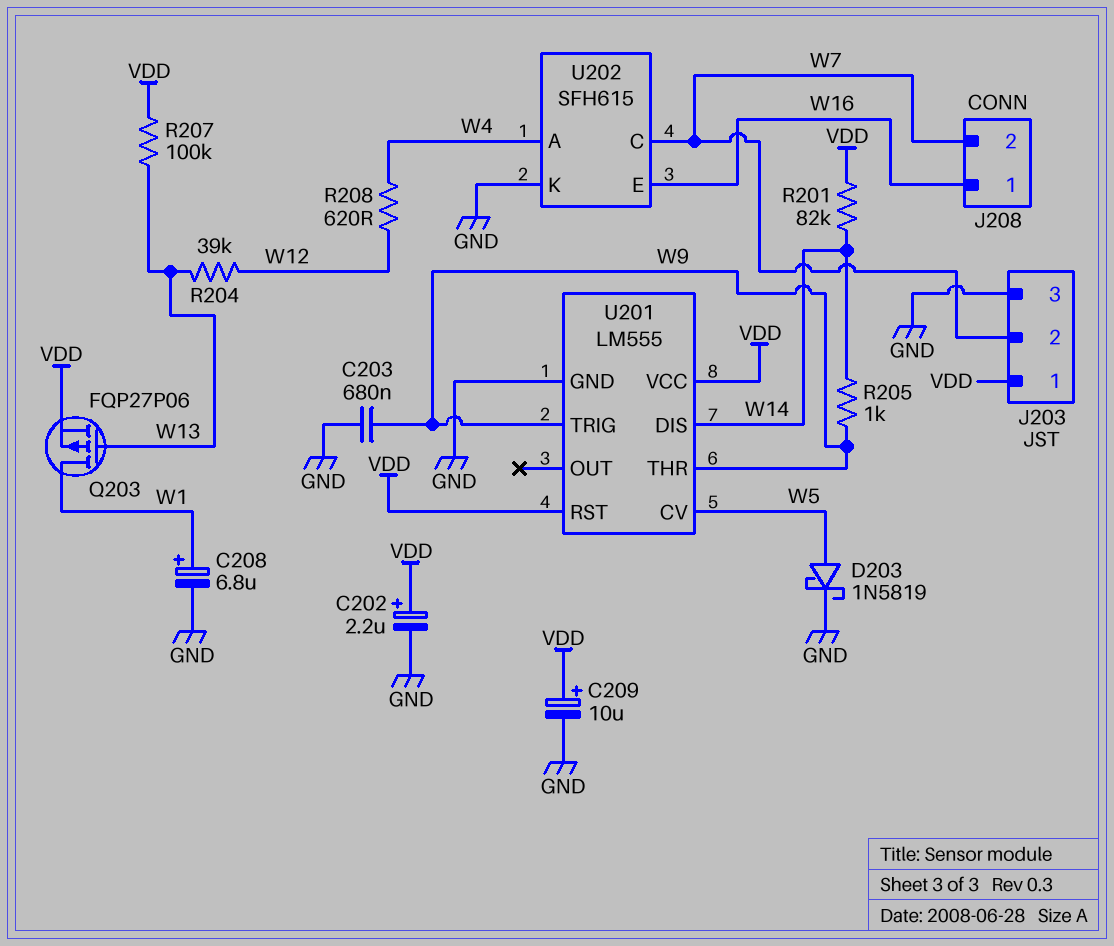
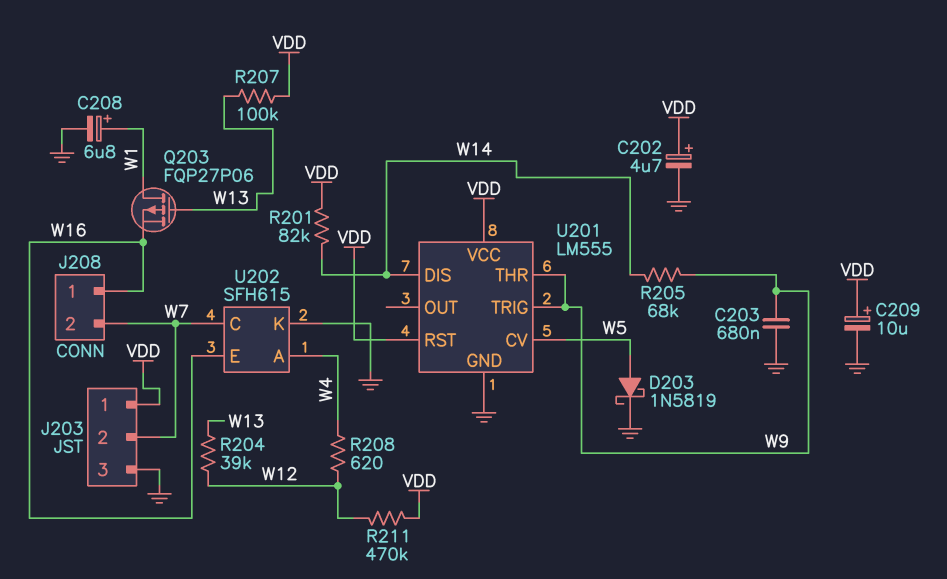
C202: 2.2uF (plus VDD, minus GND) -> 4.7uF (plus VDD, minus GND)
Q203: PMOS FQP27P06 (G W13, D W1, S VDD) -> PMOS FQP27P06 (G W13, D W1, S W16)
R205: 1k (W9, W14) -> 68k (W9, W14)
R211: none -> 470k (VDD, W12)

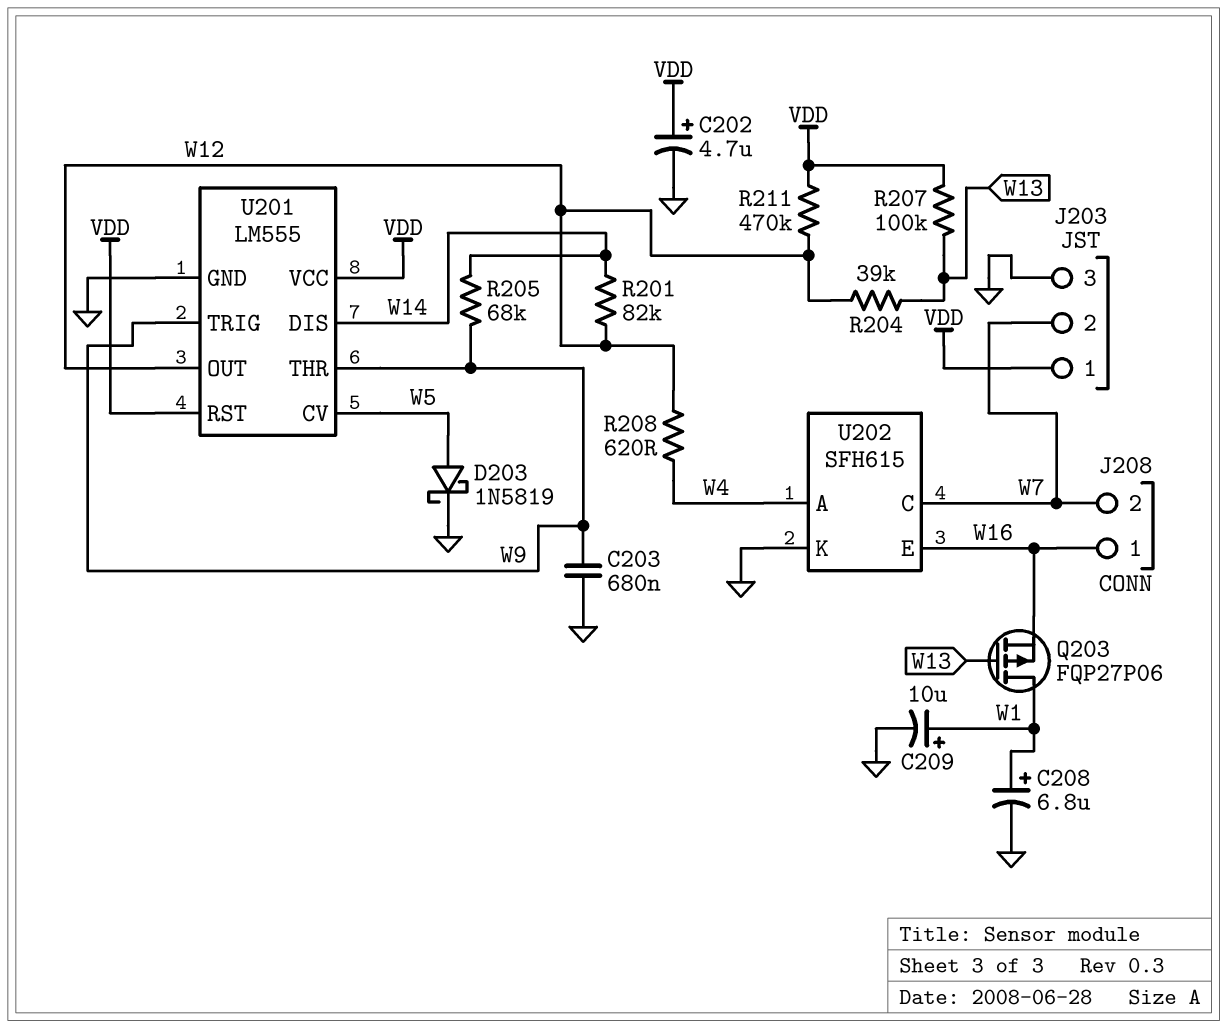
C209: 10uF (plus VDD, minus GND) -> 10uF (plus W1, minus GND)
R201: 82k (VDD, W14) -> 82k (W12, W14)
U201 pin OUT: none -> W12

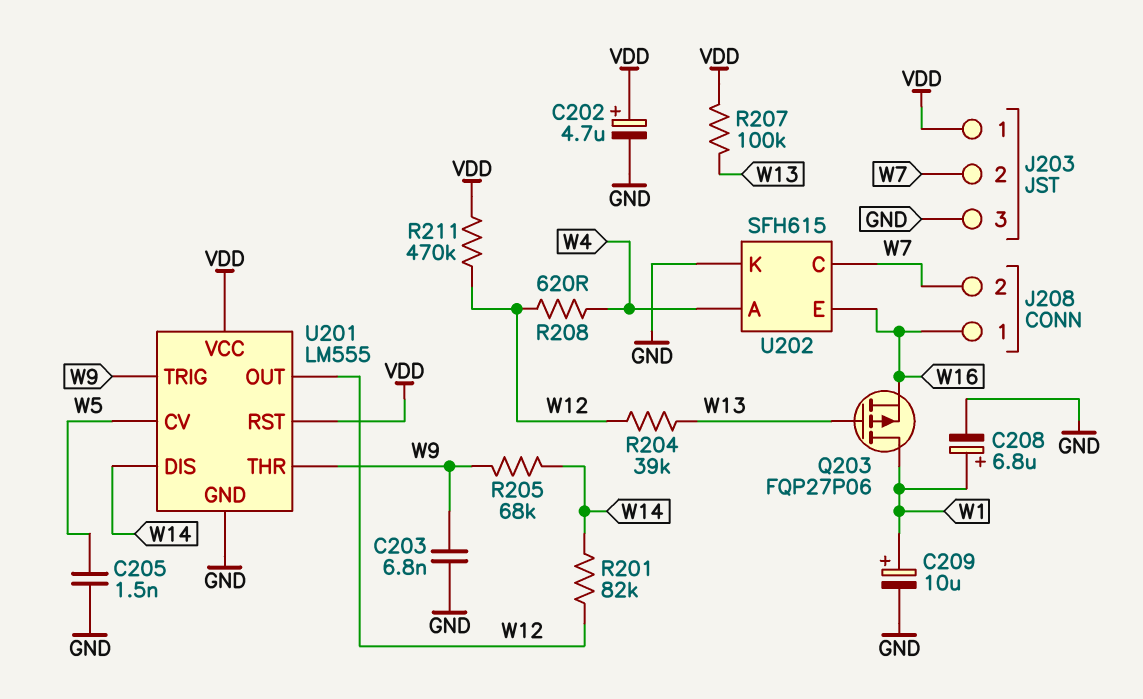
C203: 680nF (GND, W9) -> 6.8nF (GND, W9)
C205: none -> 1.5nF (GND, W5)
D203: schottky 1N5819 (A W5, K GND) -> none

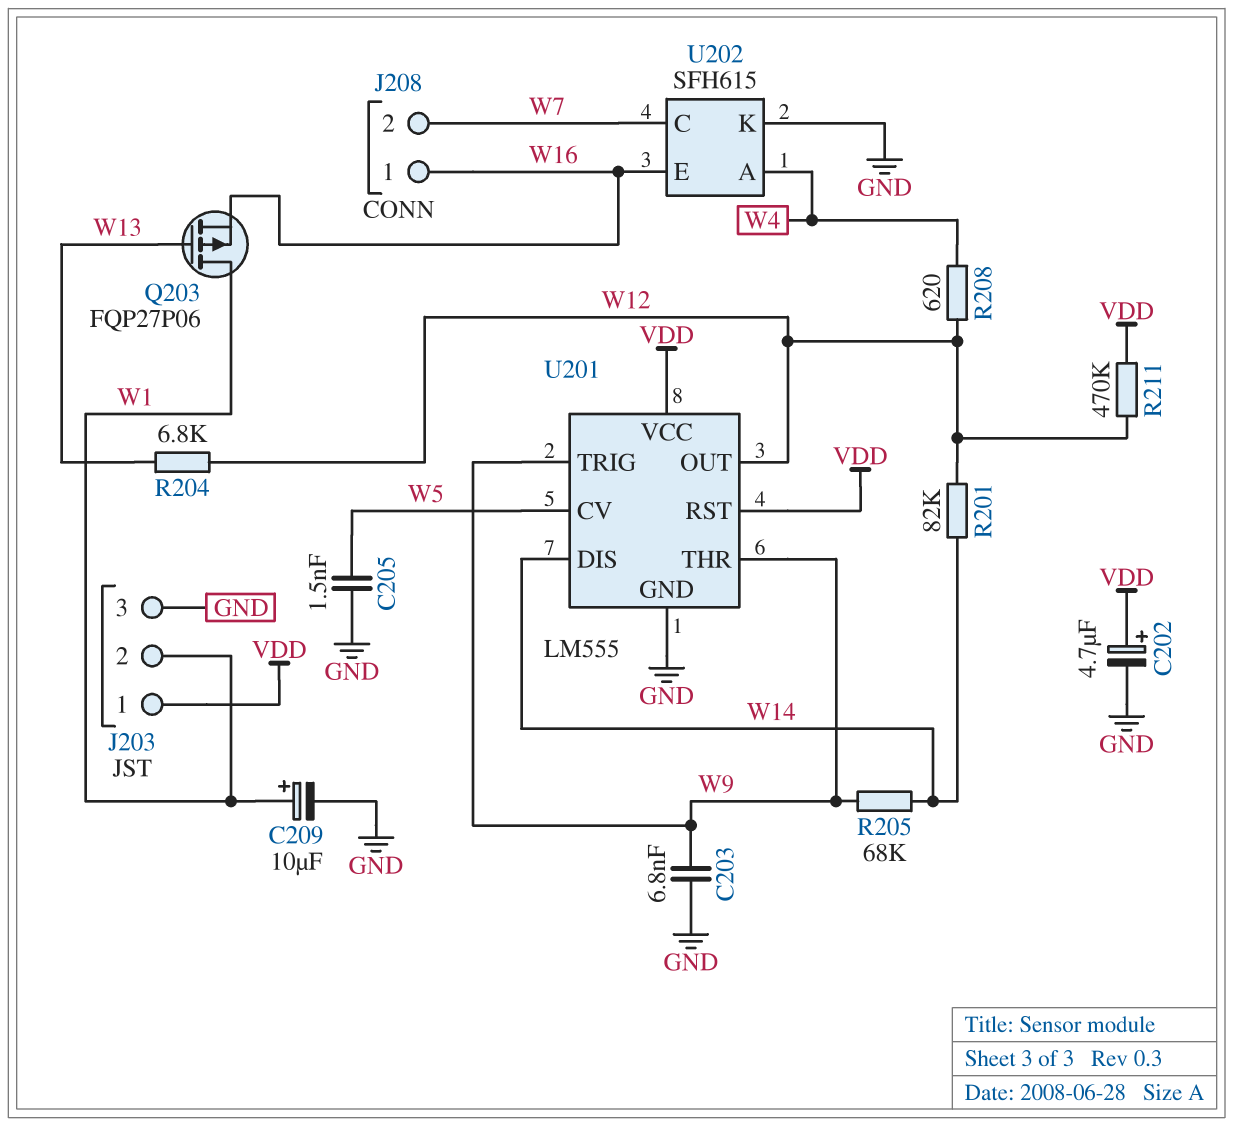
C208: 6.8uF (plus W1, minus GND) -> none
J203 pin 2: W7 -> W1
R204: 39k (W12, W13) -> 6.8k (W12, W13)
R207: 100k (VDD, W13) -> none

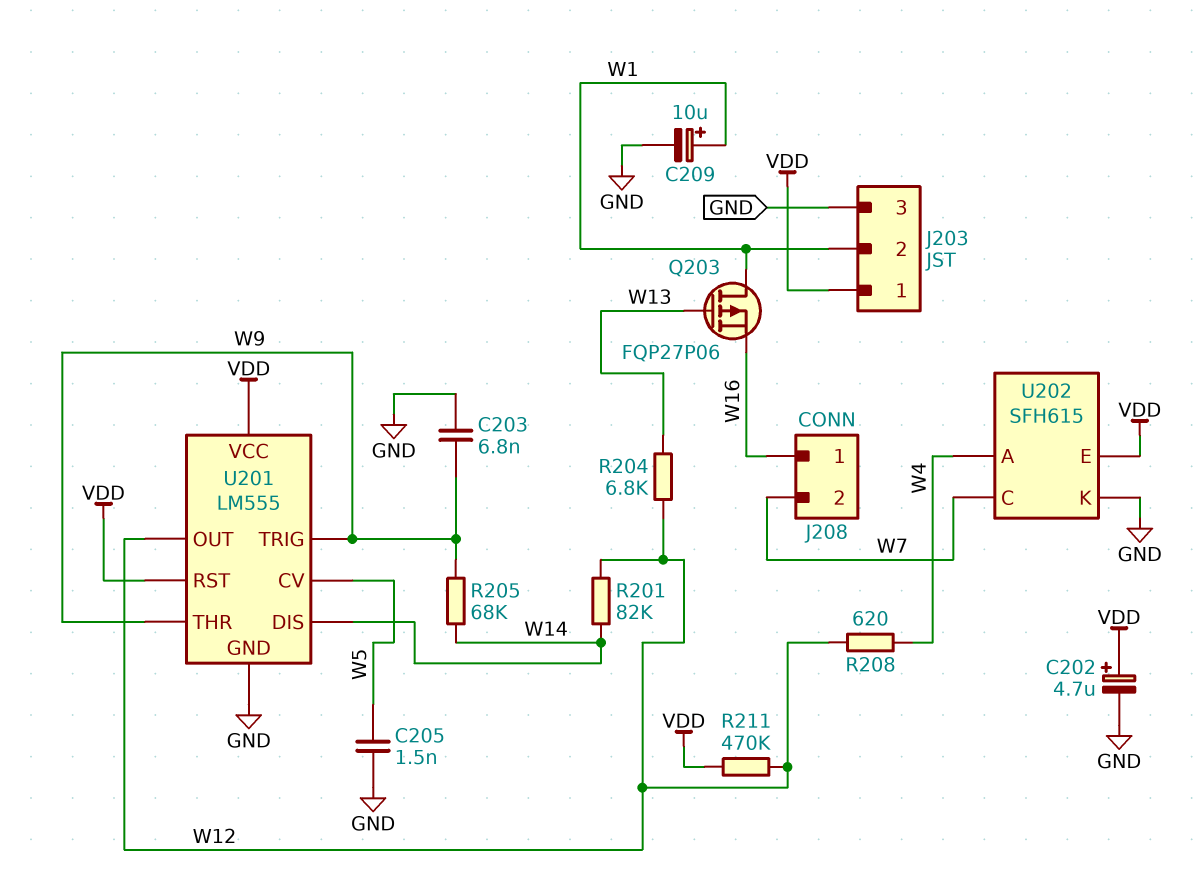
U202 pin E: W16 -> VDD

